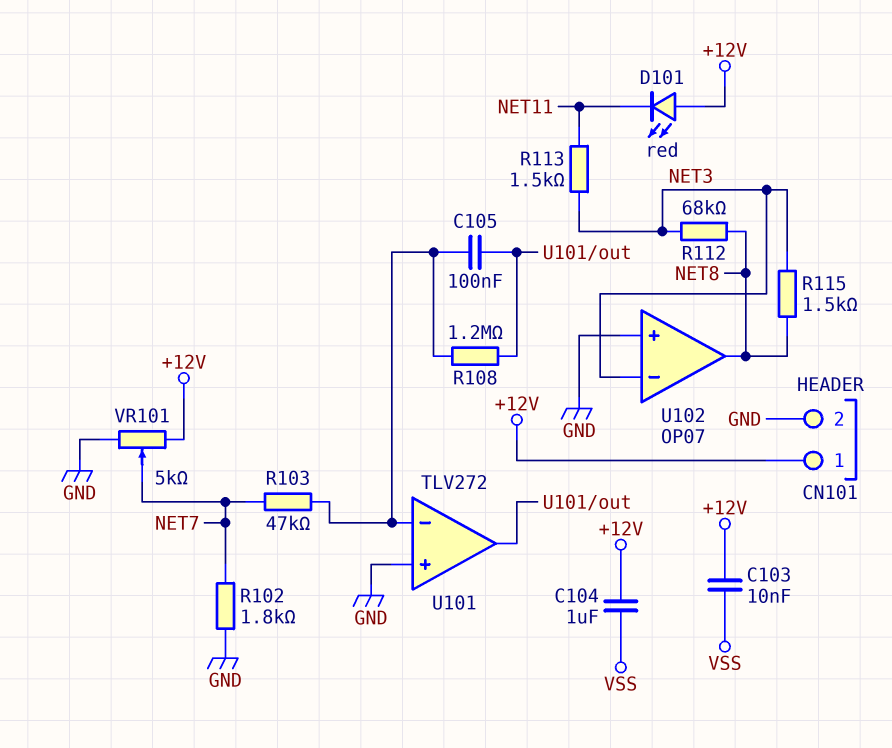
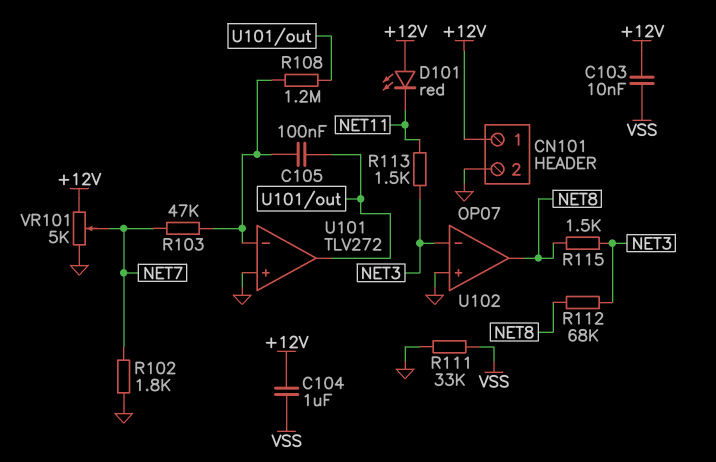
R111: none -> 33k (GND, VSS)

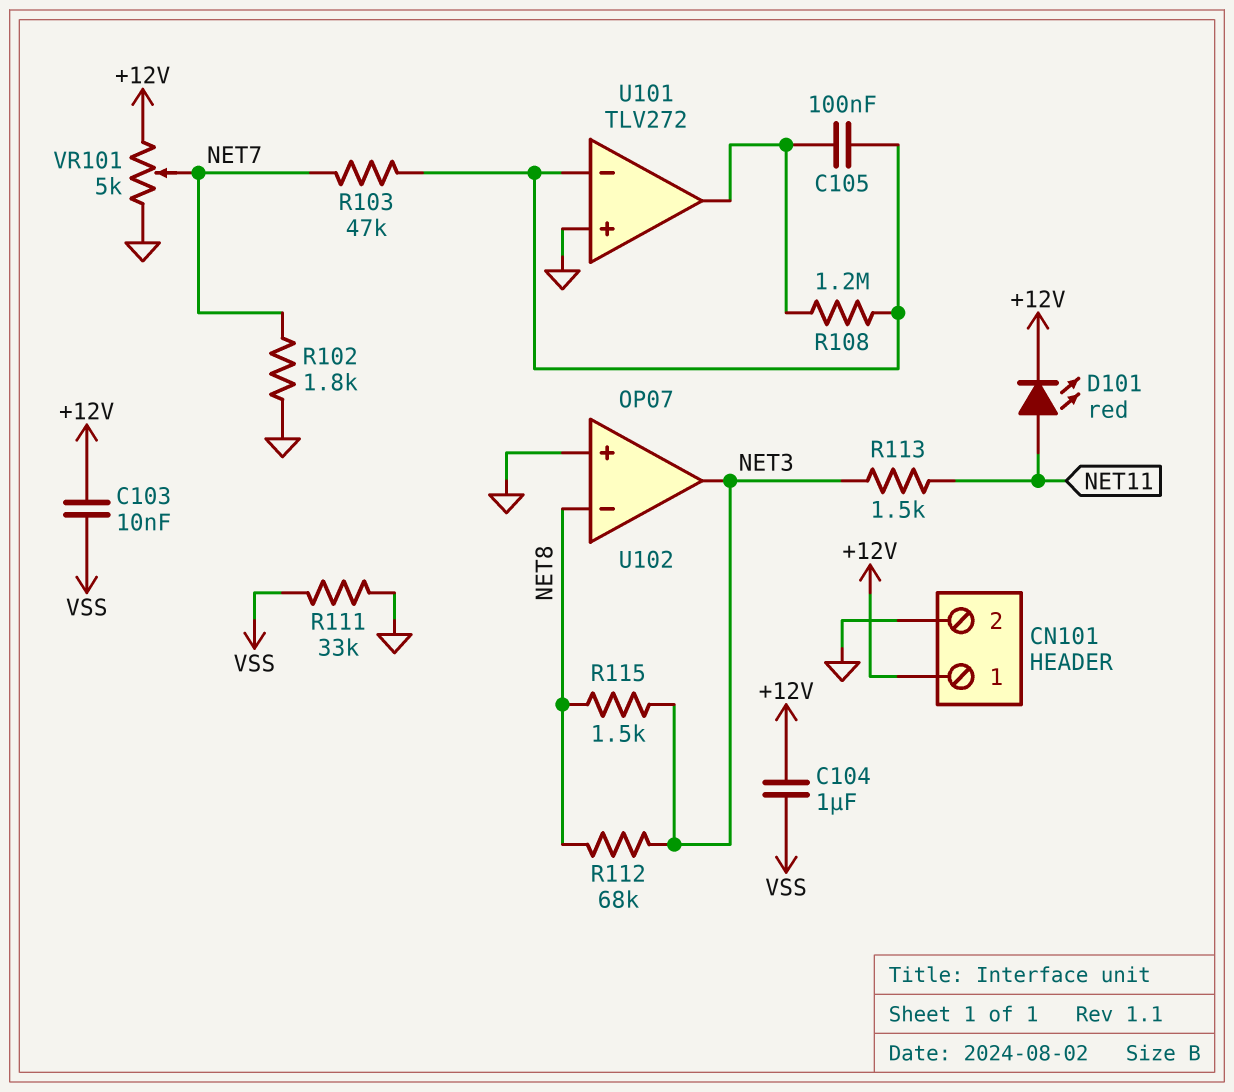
D101: LED red (A +12V, K NET11) -> LED red (A NET11, K +12V)
U102 pin in-: NET3 -> NET8
U102 pin out: NET8 -> NET3

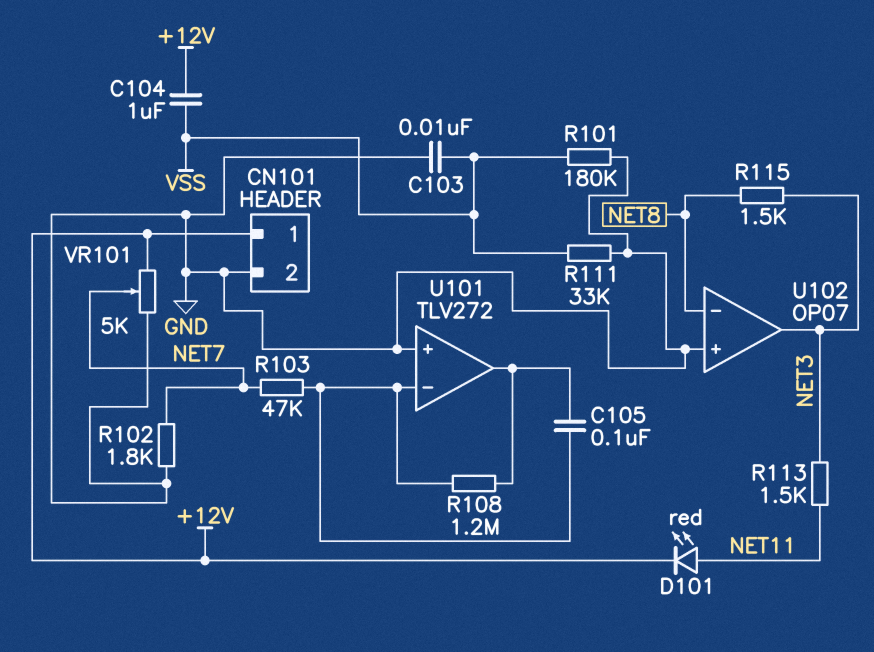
C103: 10nF (+12V, VSS) -> 10nF (GND, VSS)
R101: none -> 180k (GND, VSS)
R112: 68k (NET3, NET8) -> none

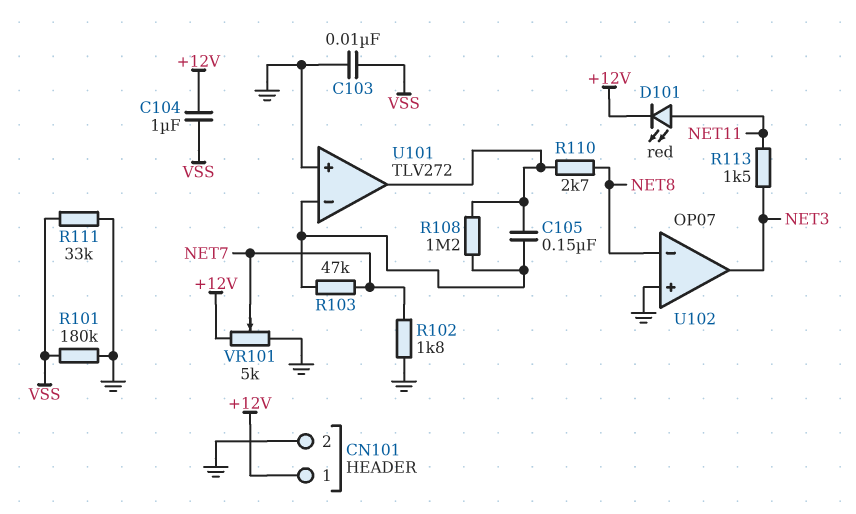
C105: 100nF (U101/in-, U101/out) -> 150nF (U101/in-, U101/out)
R110: none -> 2.7k (NET8, U101/out)
R115: 1.5k (NET3, NET8) -> none

